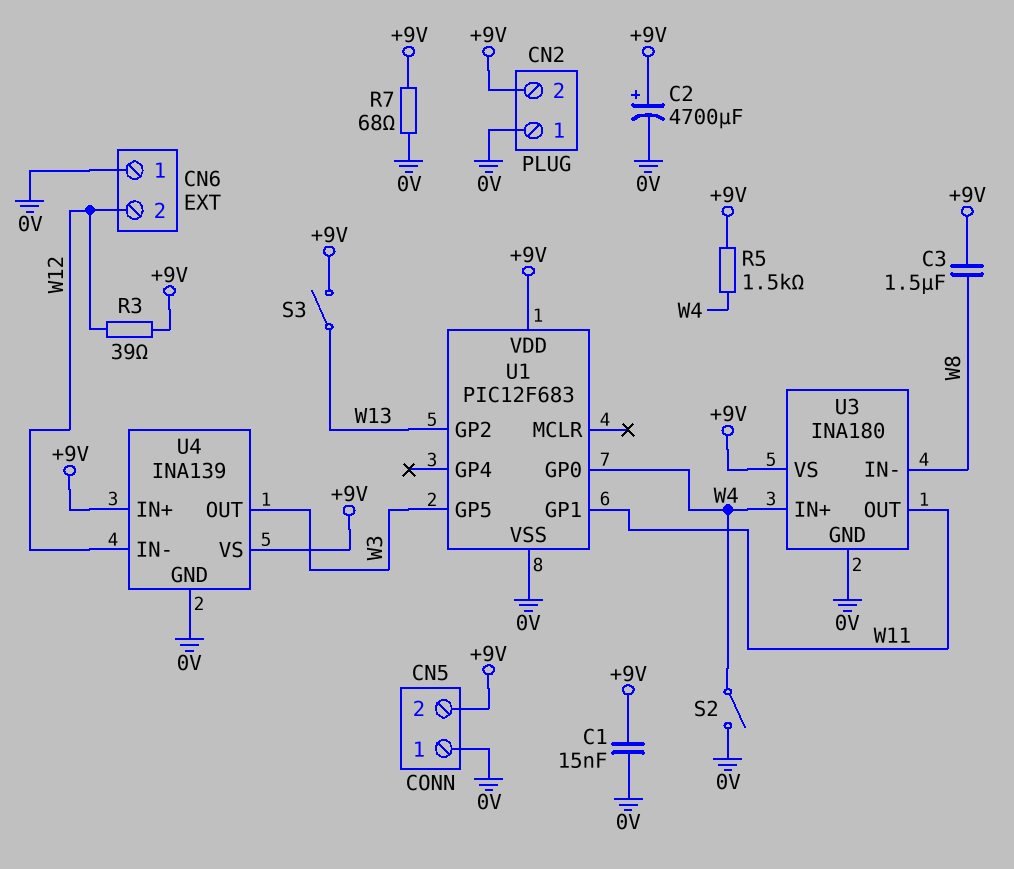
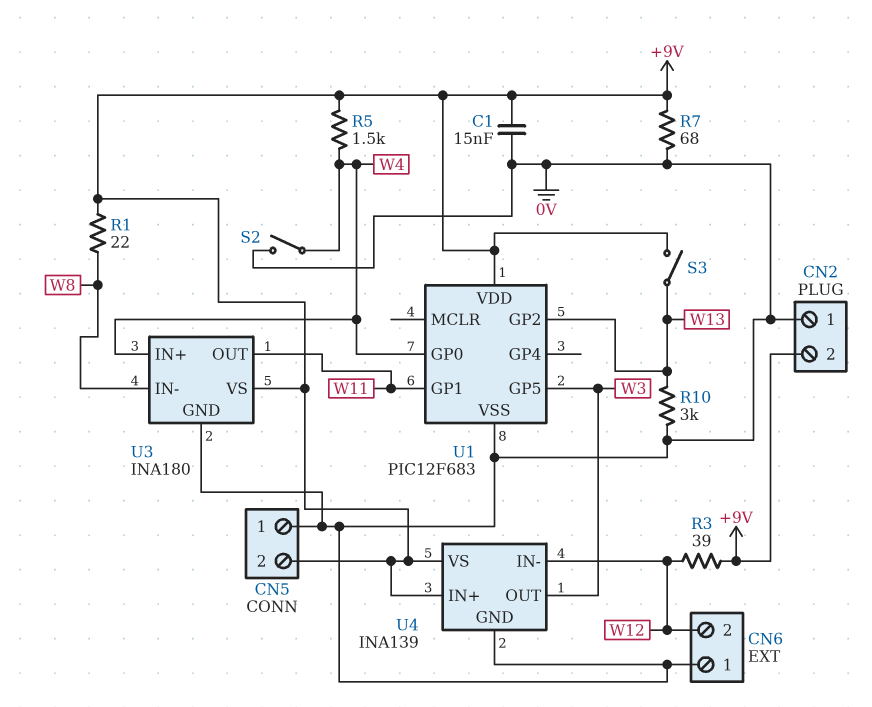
C2: 4700uF (plus +9V, minus 0V) -> none
C3: 1.5uF (+9V, W8) -> none
R1: none -> 22 (+9V, W8)
R10: none -> 3k (0V, W13)

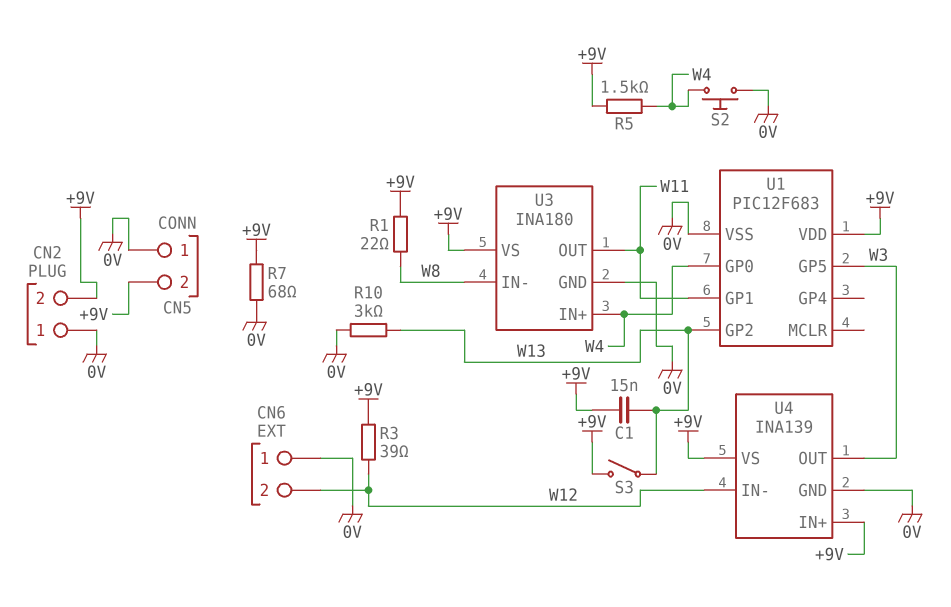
C1: 15nF (+9V, 0V) -> 15nF (+9V, W13)
S2: switch (0V, W4) -> button (0V, W4)

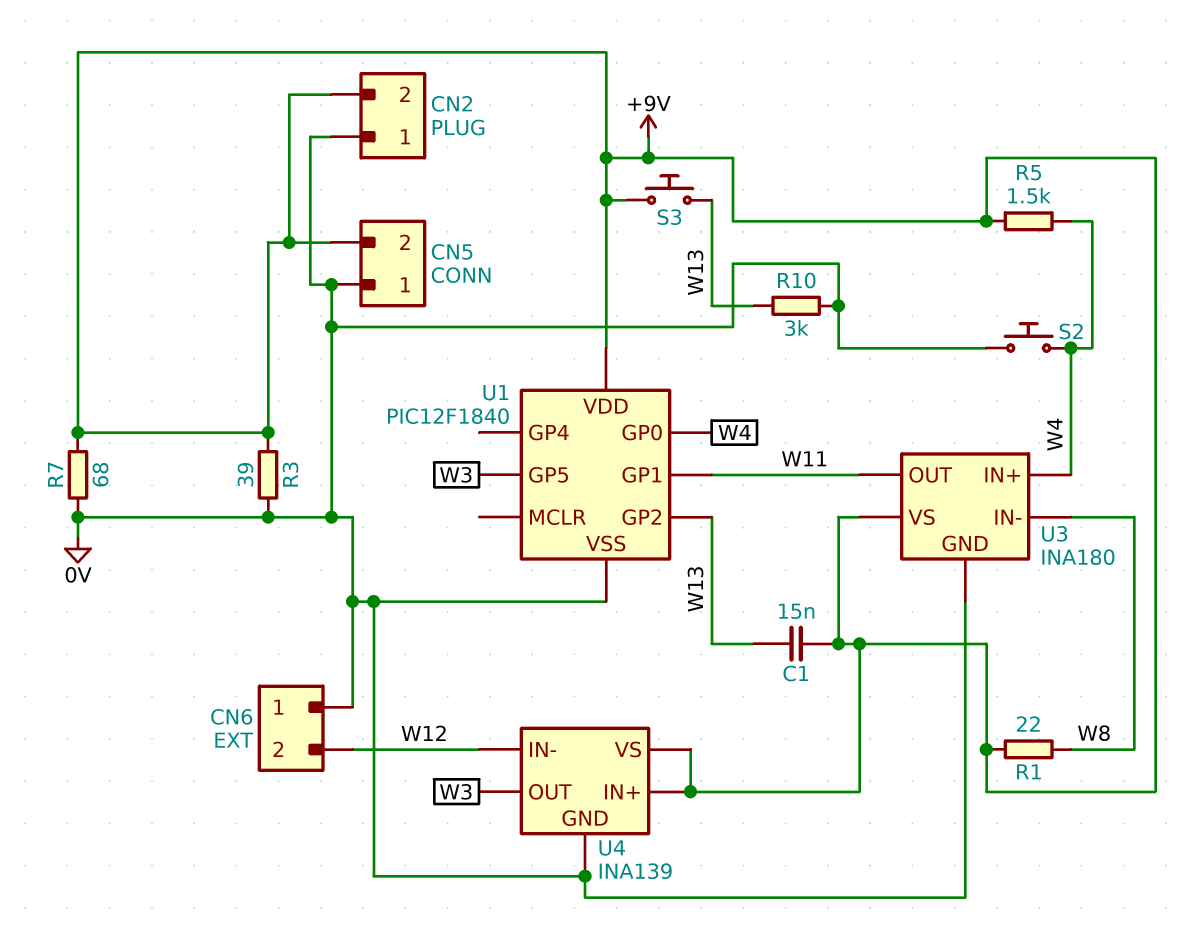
R3: 39 (+9V, W12) -> 39 (+9V, 0V)
S3: switch (+9V, W13) -> button (+9V, W13)
U1: PIC12F683 -> PIC12F1840

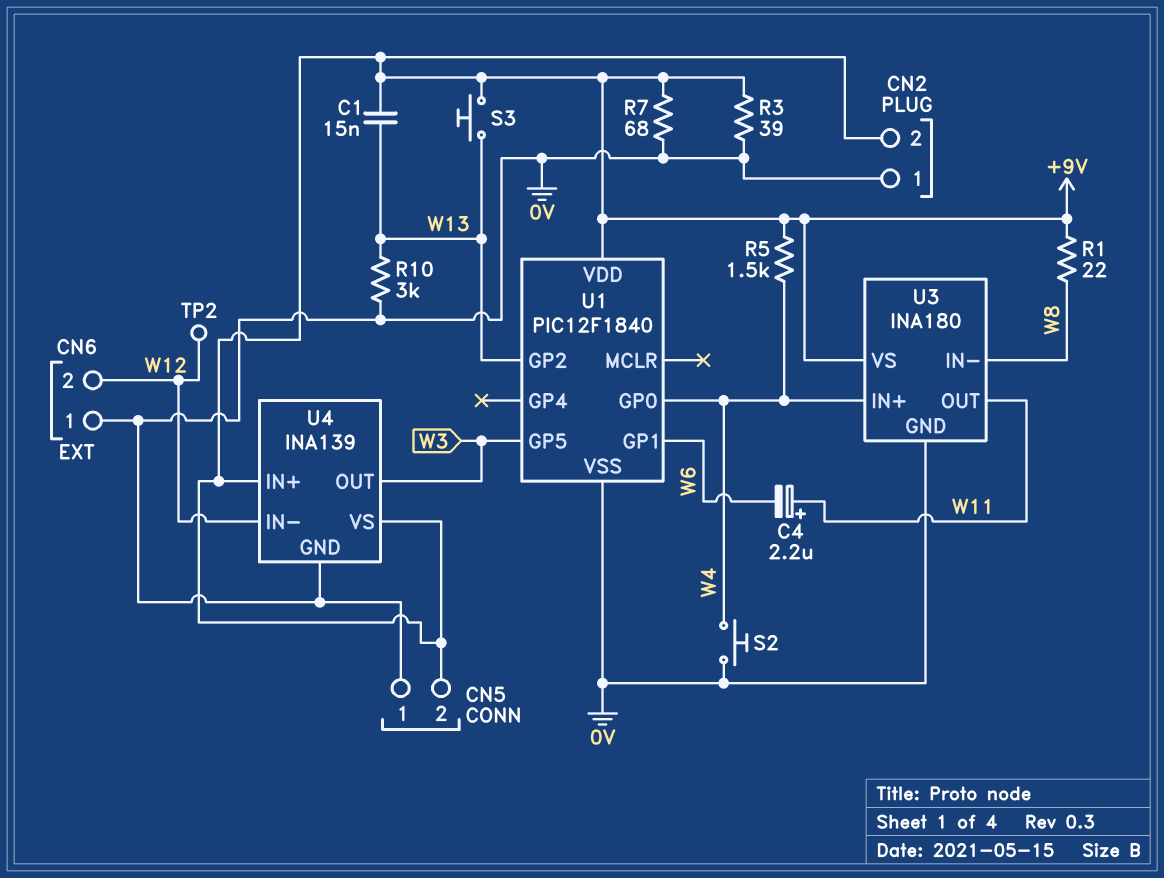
C4: none -> 2.2uF (plus W11, minus W6)
TP2: none -> test point (W12)
U1 pin GP1: W11 -> W6

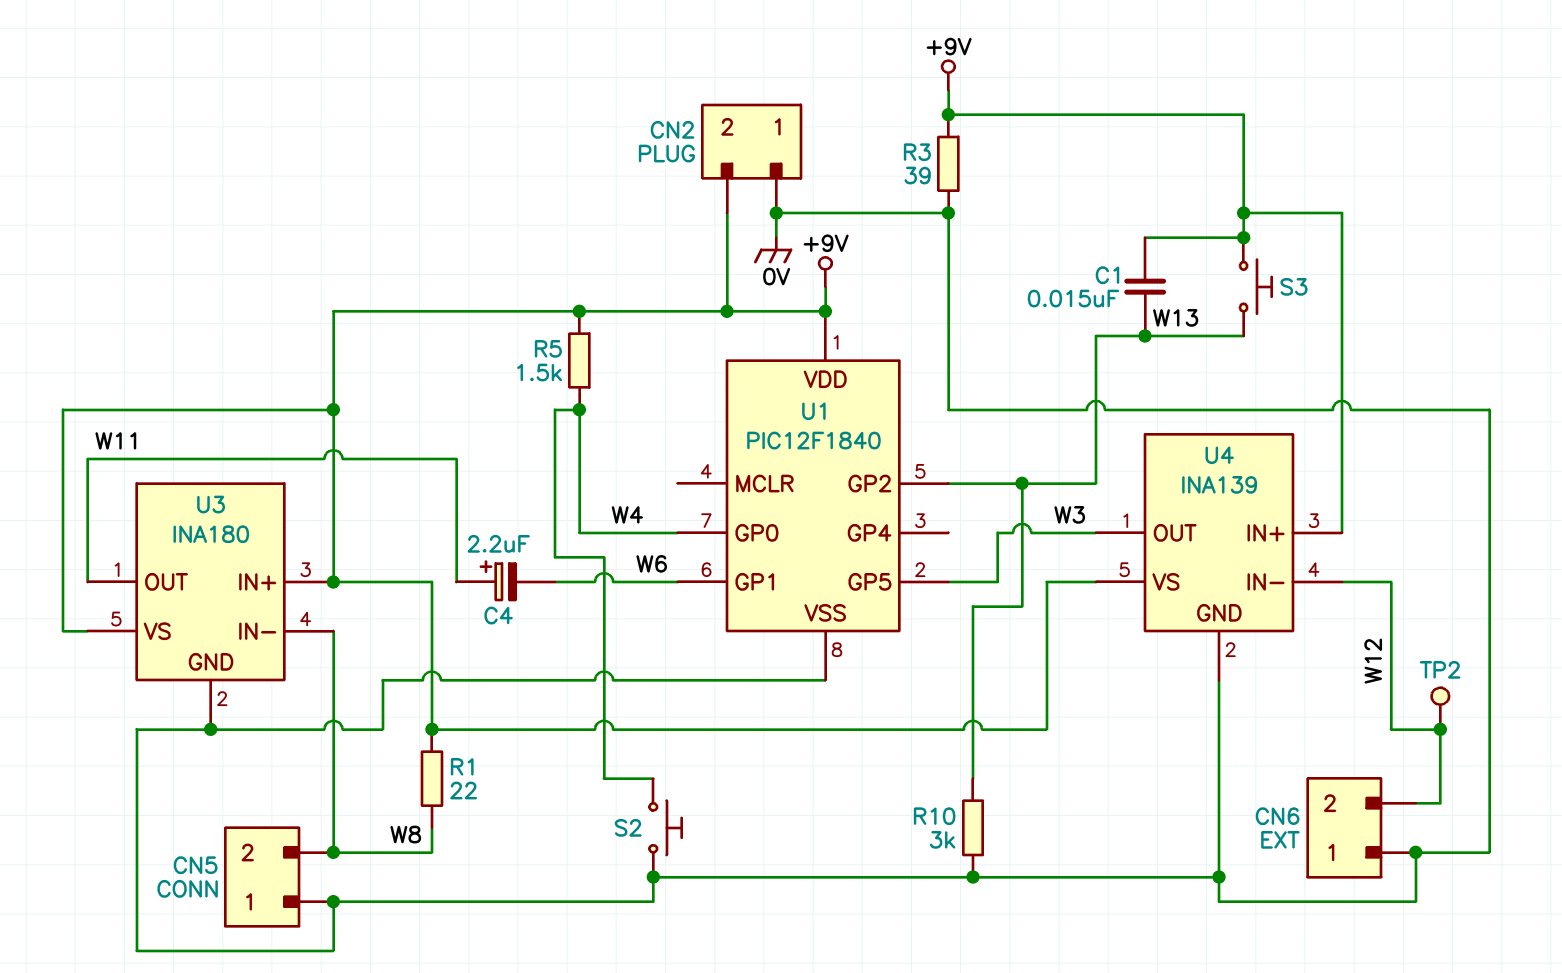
CN5 pin 2: +9V -> W8
R7: 68 (+9V, 0V) -> none
U3 pin IN+: W4 -> +9V

